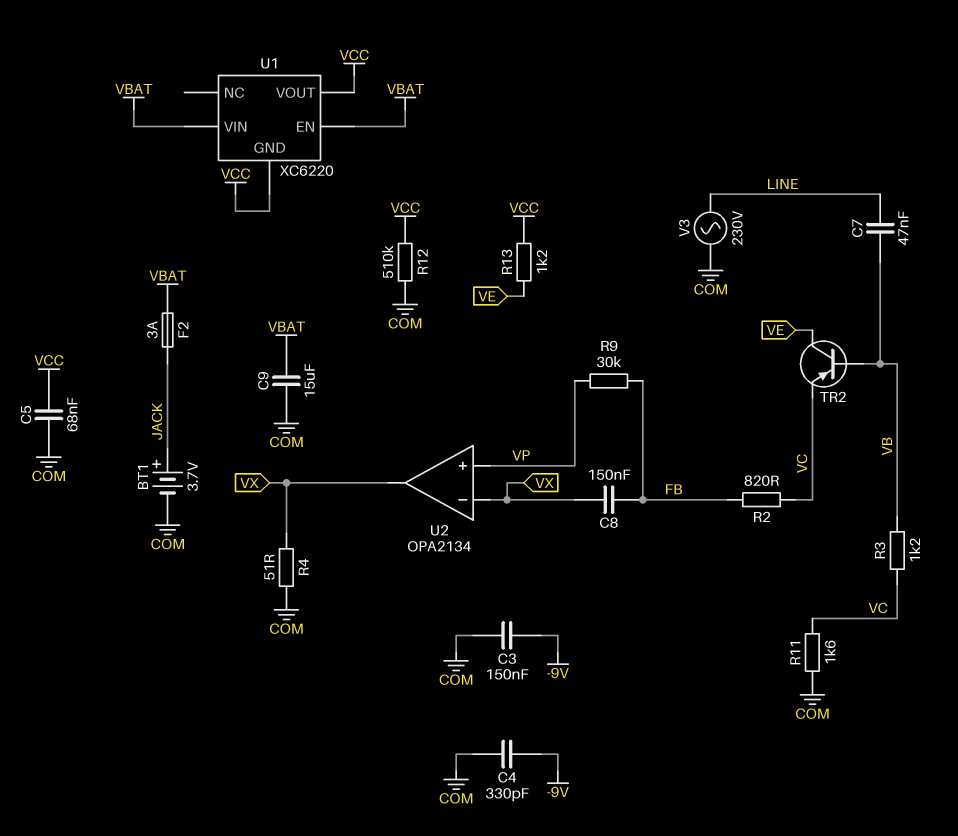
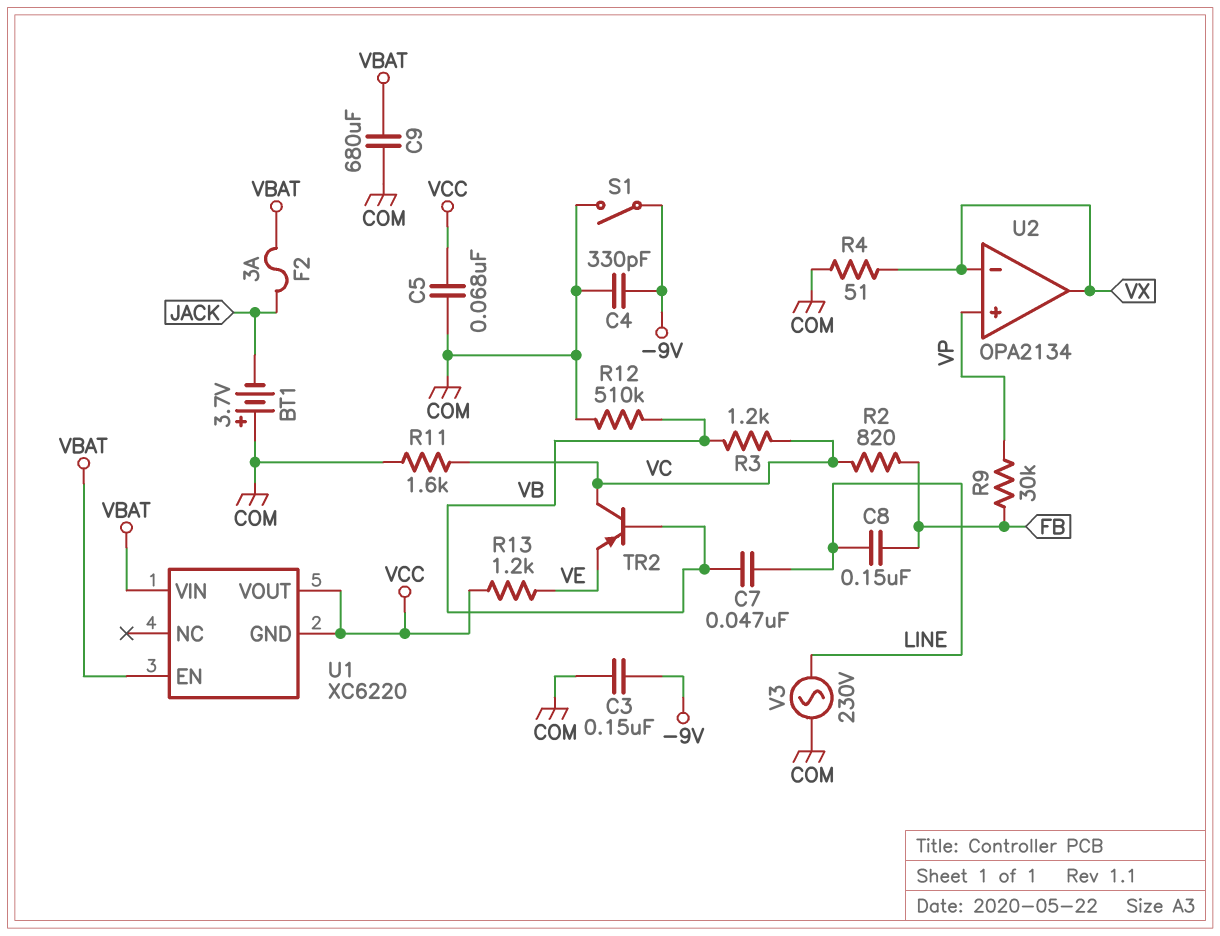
BT1: 3.7V (plus JACK, minus COM) -> 3.7V (plus COM, minus JACK)
C8: 150nF (FB, VX) -> 150nF (FB, LINE)
C9: 15uF (COM, VBAT) -> 680uF (COM, VBAT)
R12: 510k (COM, VCC) -> 510k (COM, VB)
S1: none -> switch (-9V, COM)
TR2: PNP (B VB, C VE, E VC) -> PNP (B VB, C VC, E VE)

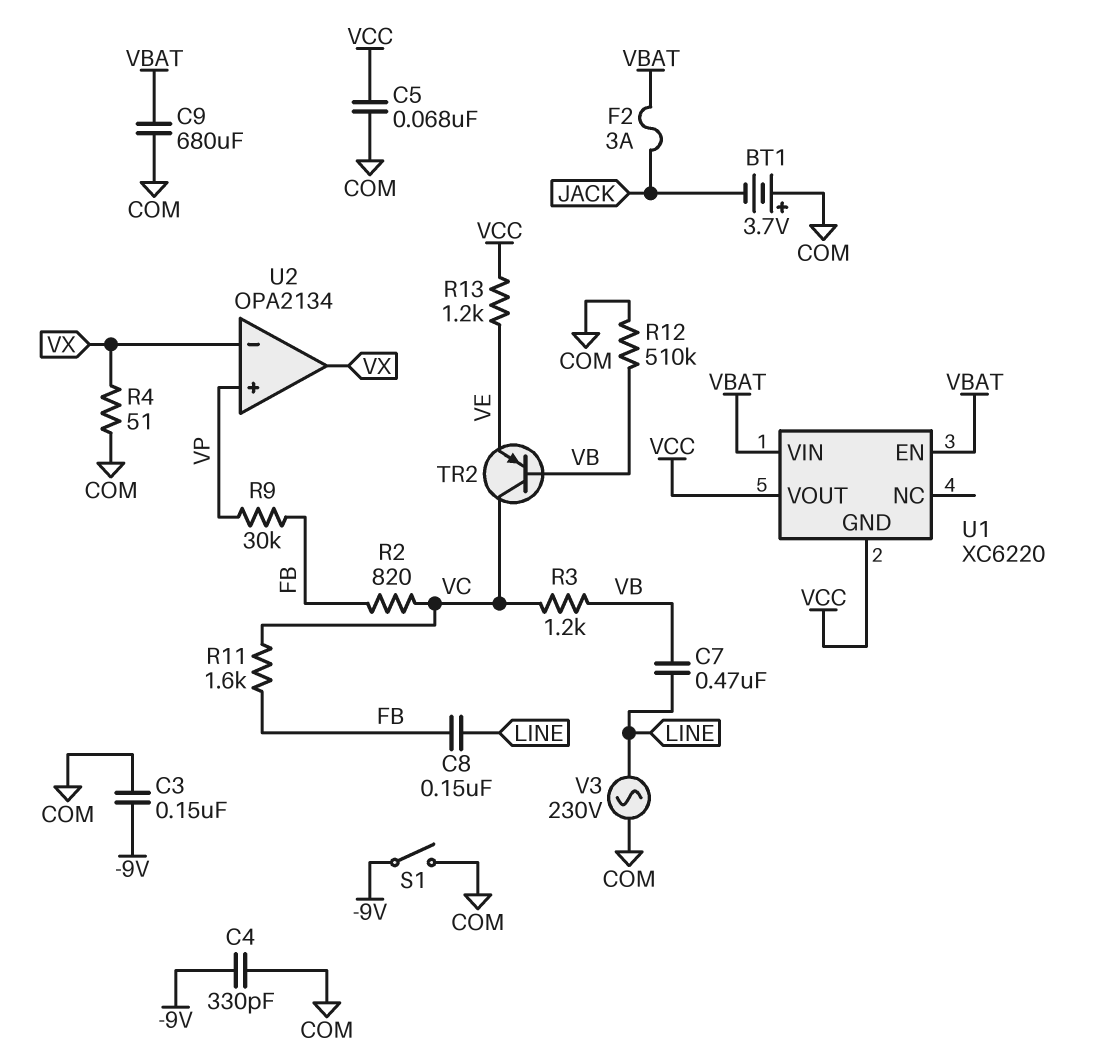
C7: 47nF (LINE, VB) -> 470nF (LINE, VB)
R11: 1.6k (COM, VC) -> 1.6k (FB, VC)

